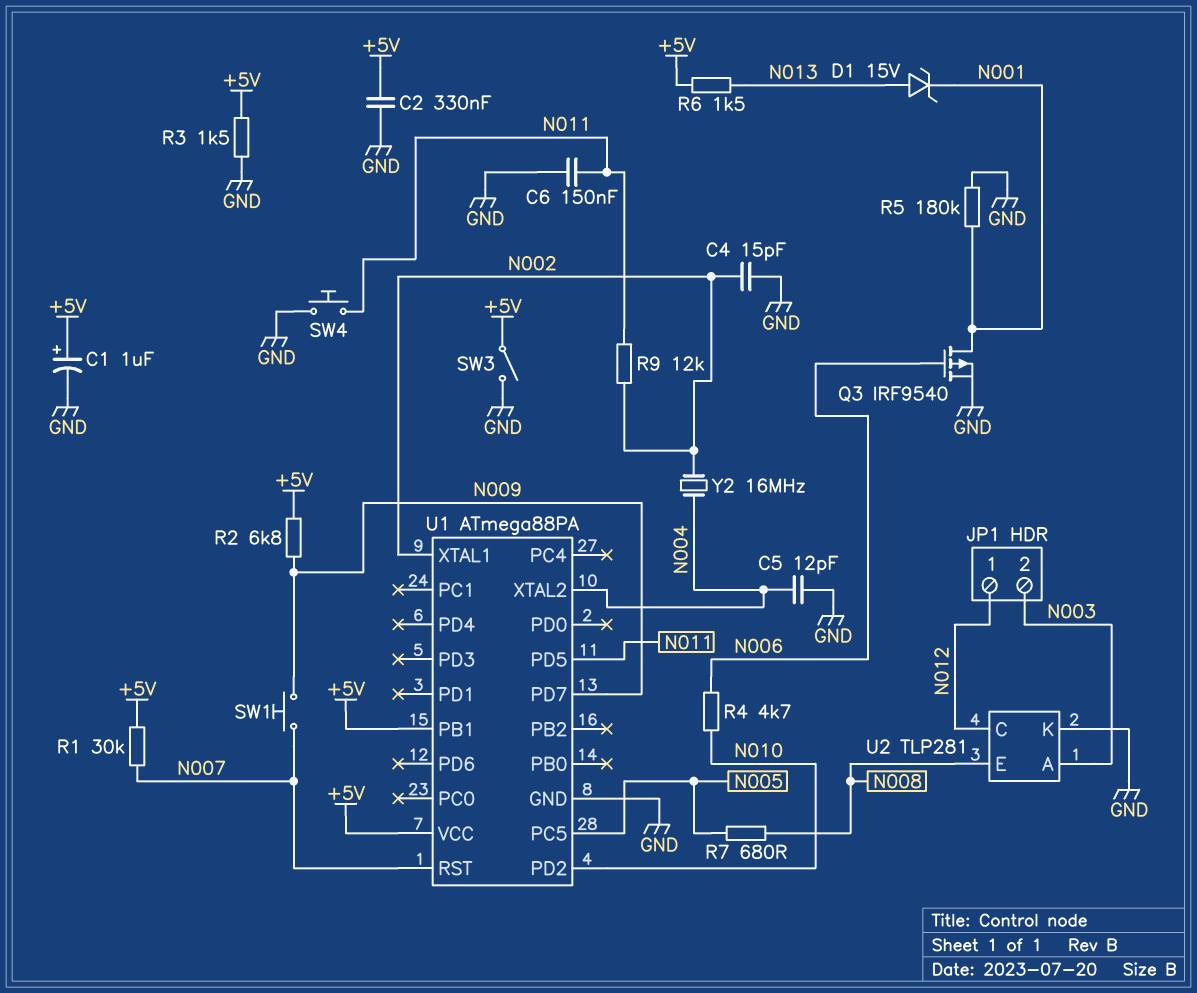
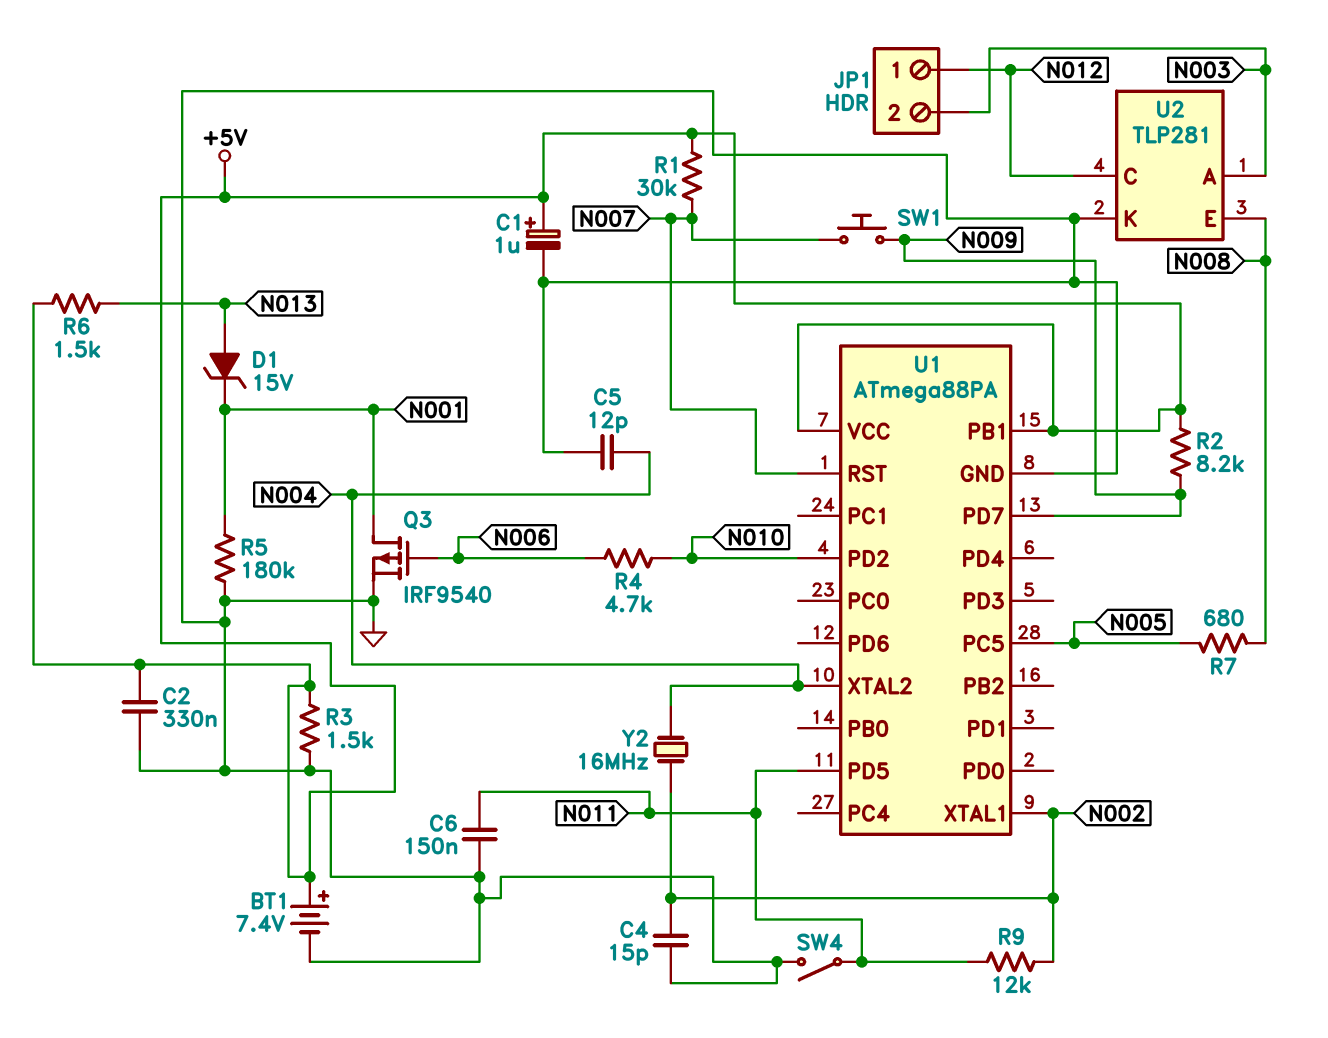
BT1: none -> 7.4V (plus +5V, minus GND)
R2: 6.8k (+5V, N009) -> 8.2k (+5V, N009)
SW3: switch (+5V, GND) -> none
SW4: button (GND, N011) -> switch (GND, N011)

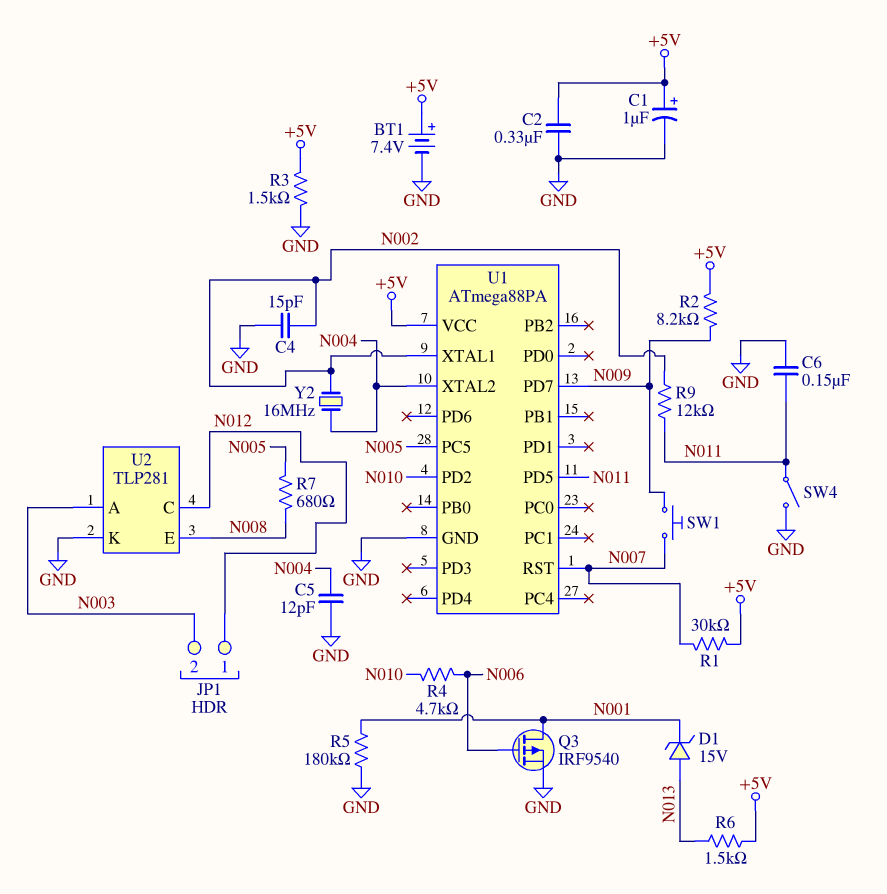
U1 pin PB1: +5V -> none

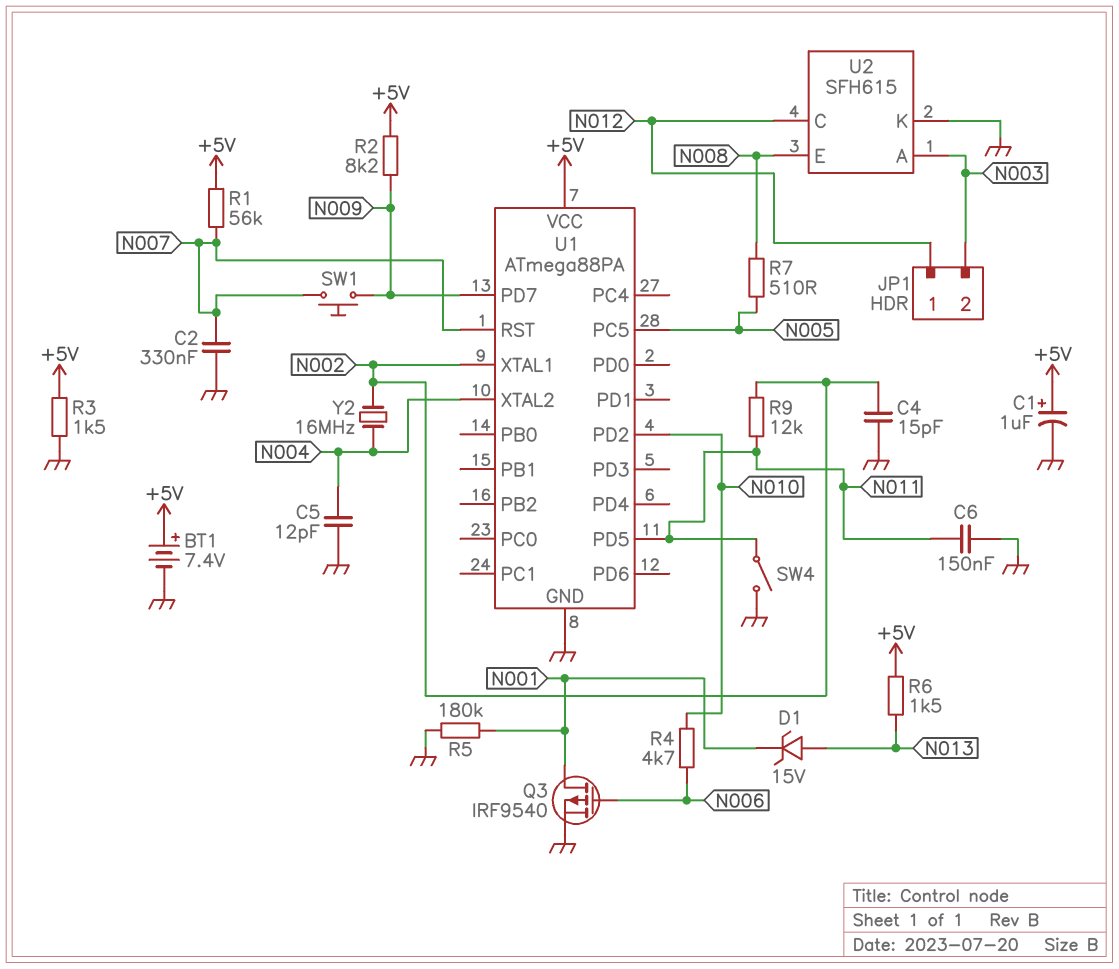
C2: 330nF (+5V, GND) -> 330nF (GND, N007)
R1: 30k (+5V, N007) -> 56k (+5V, N007)
R7: 680 (N005, N008) -> 510 (N005, N008)
U2: TLP281 -> SFH615

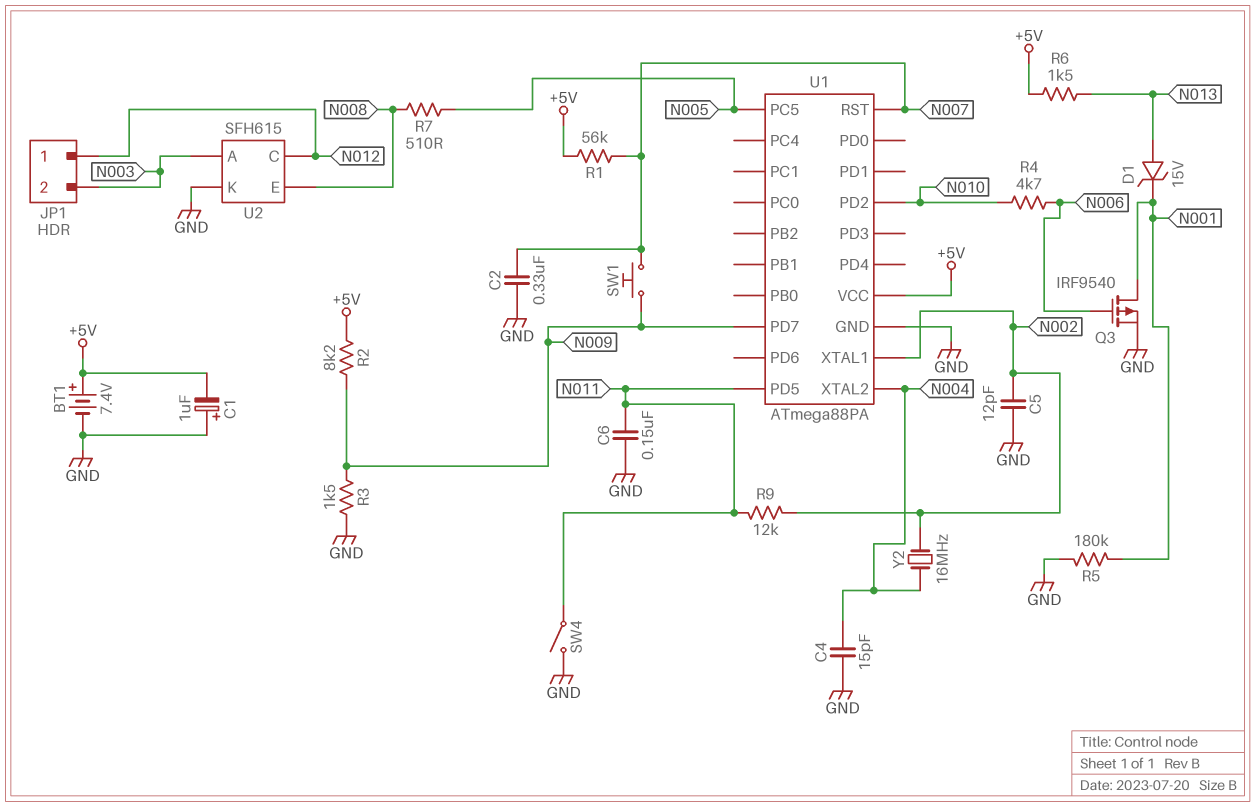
C1: 1uF (plus +5V, minus GND) -> 1uF (plus GND, minus +5V)
C4: 15pF (GND, N002) -> 15pF (GND, N004)
C5: 12pF (GND, N004) -> 12pF (GND, N002)
R3: 1.5k (+5V, GND) -> 1.5k (GND, N009)

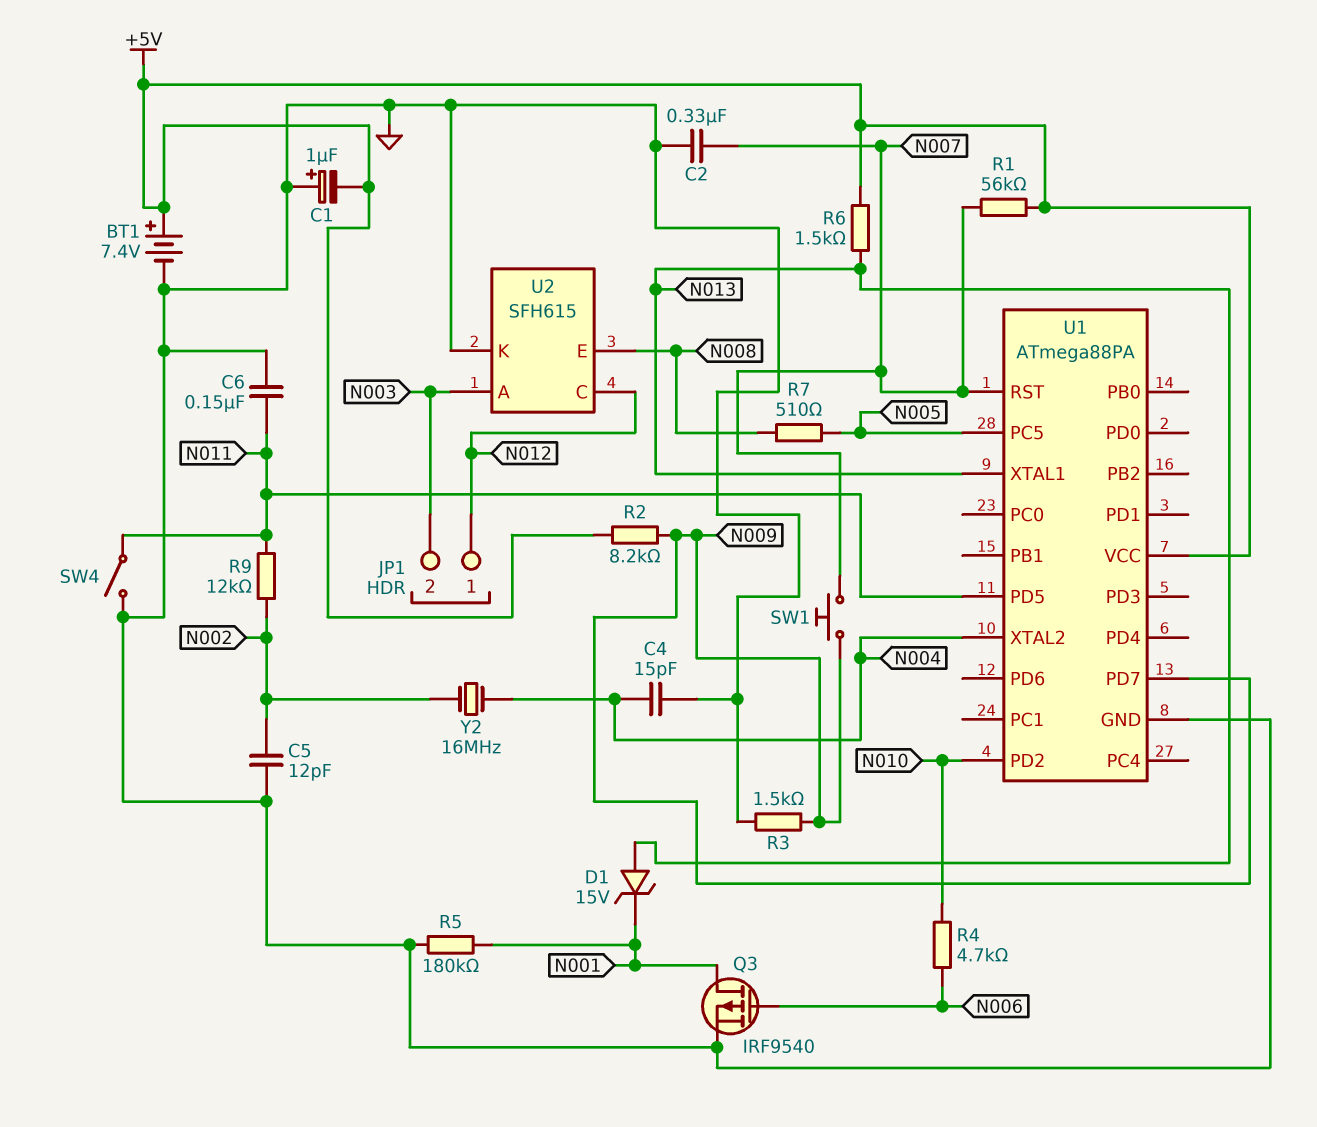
U1 pin XTAL1: N002 -> N013

